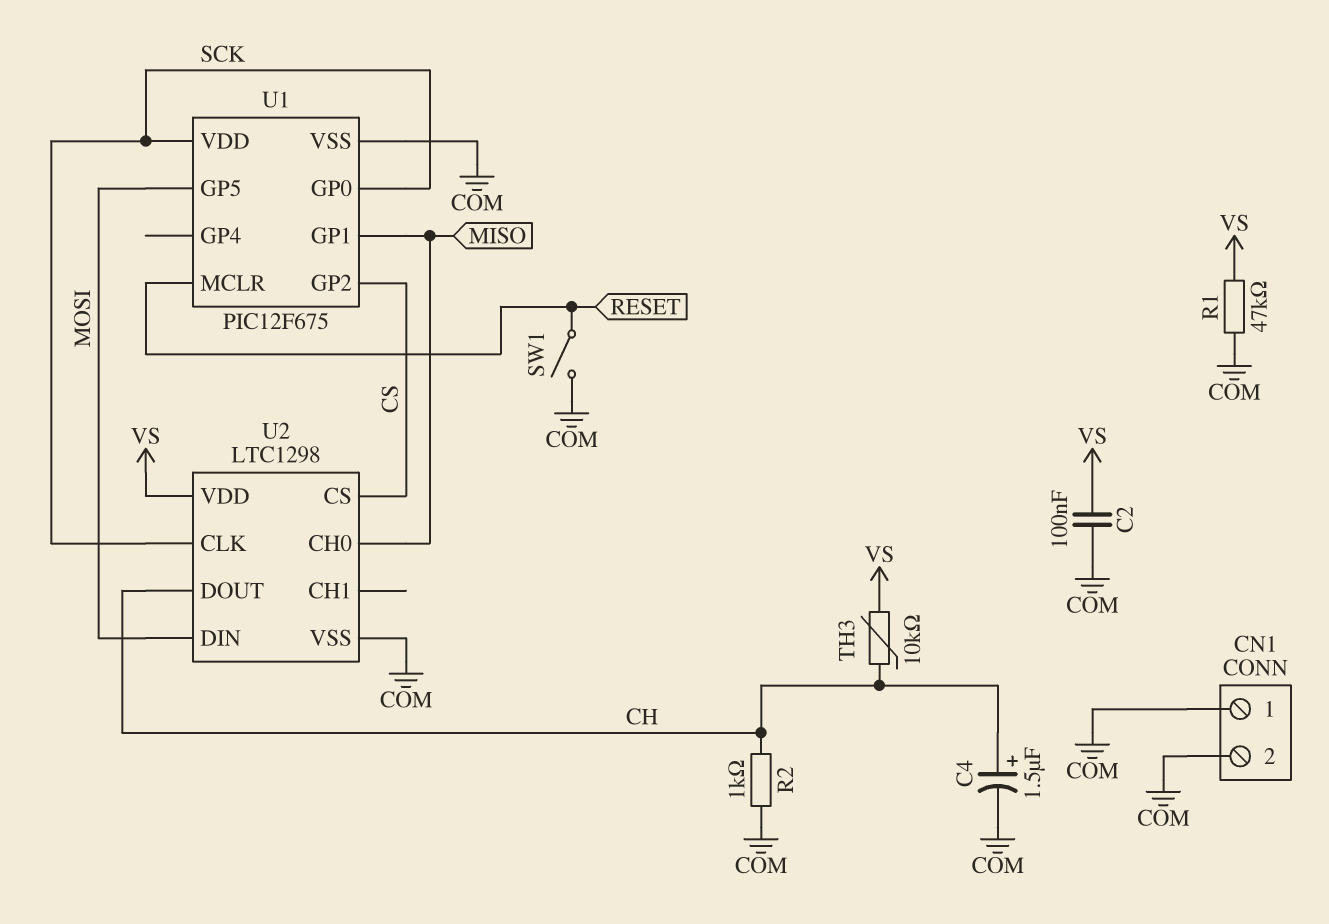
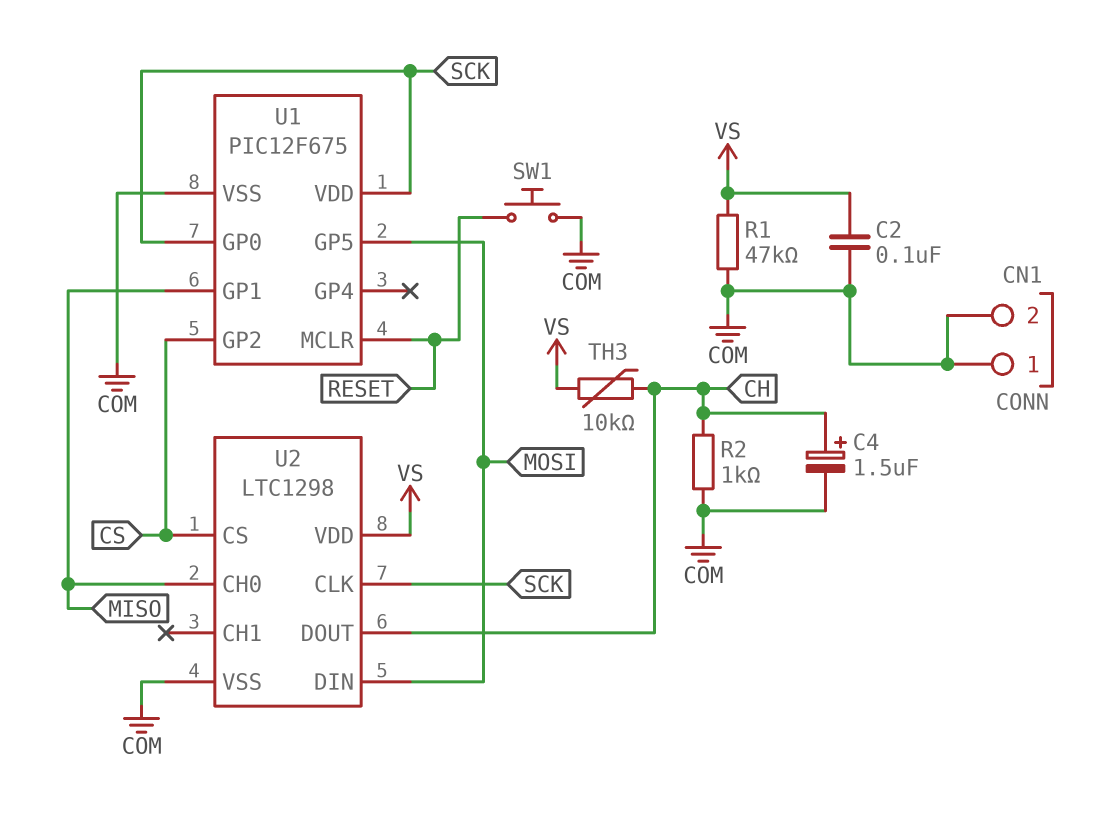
SW1: switch (COM, RESET) -> button (COM, RESET)

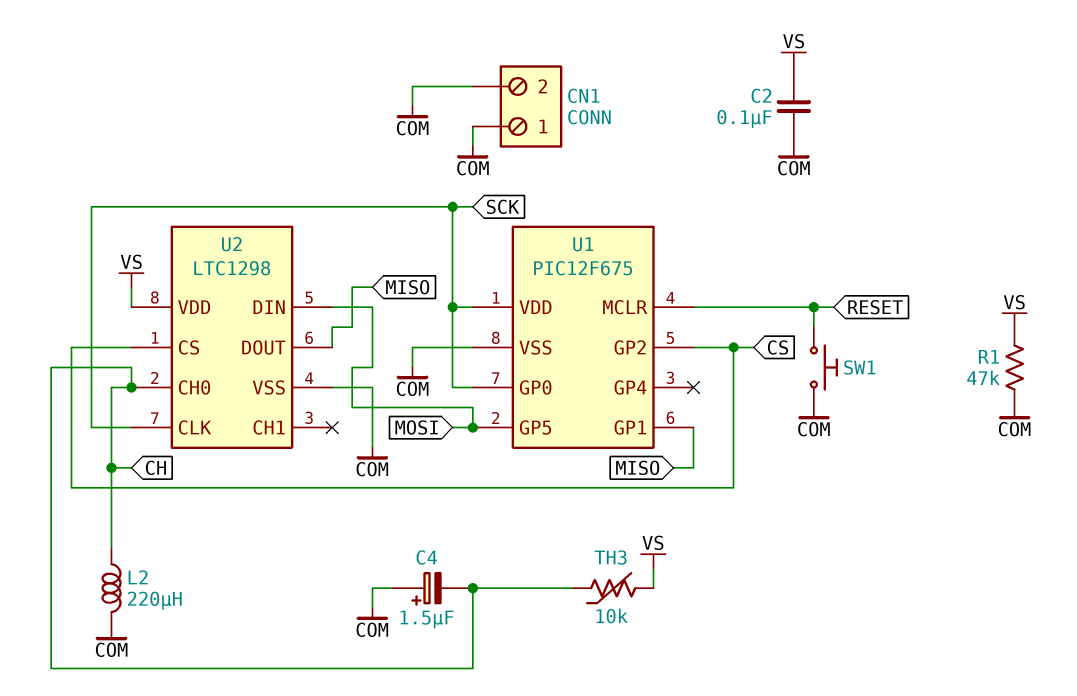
C4: 1.5uF (plus CH, minus COM) -> 1.5uF (plus COM, minus CH)
L2: none -> 220uH (CH, COM)
R2: 1k (CH, COM) -> none
U2 pin CH0: MISO -> CH
U2 pin DOUT: CH -> MISO

